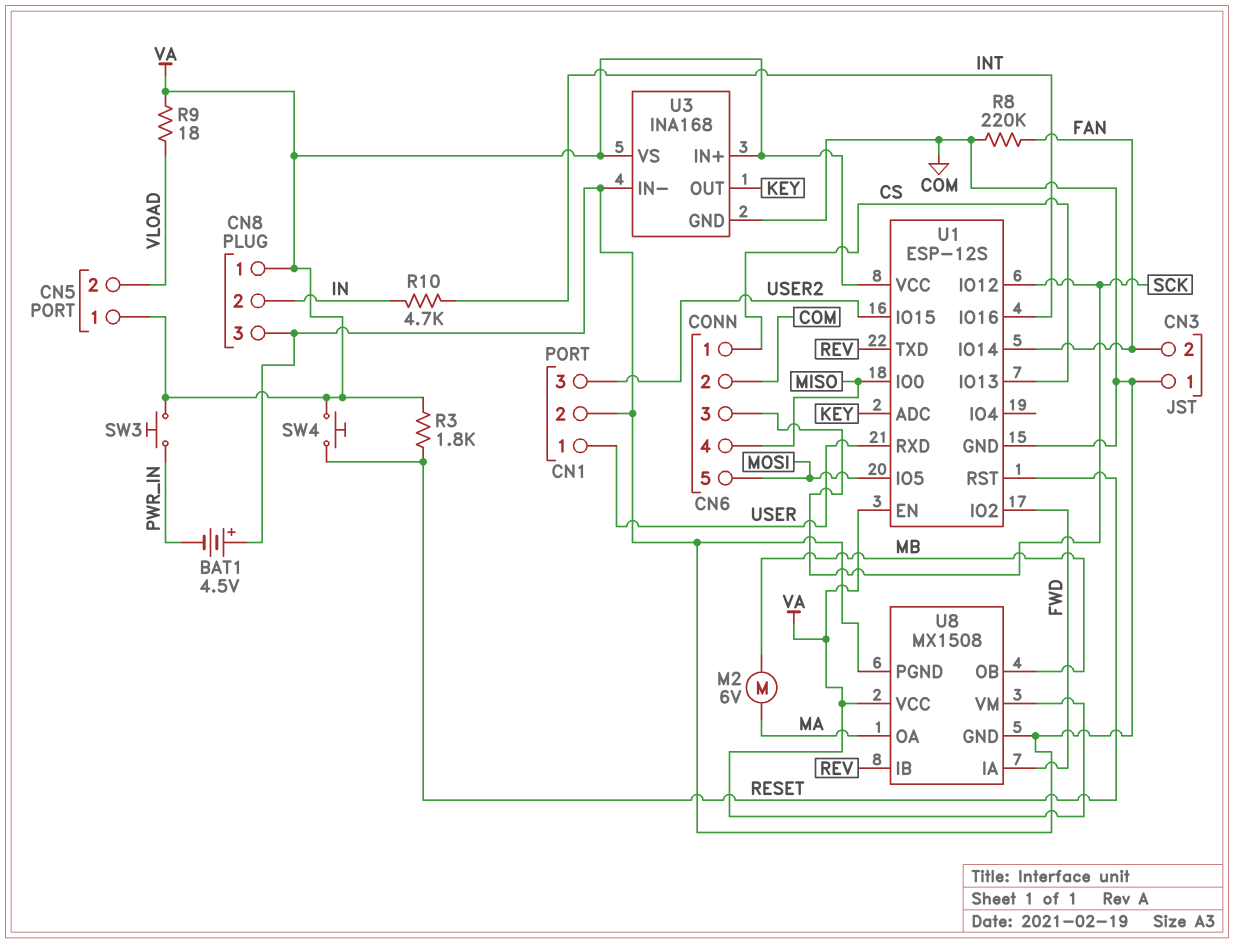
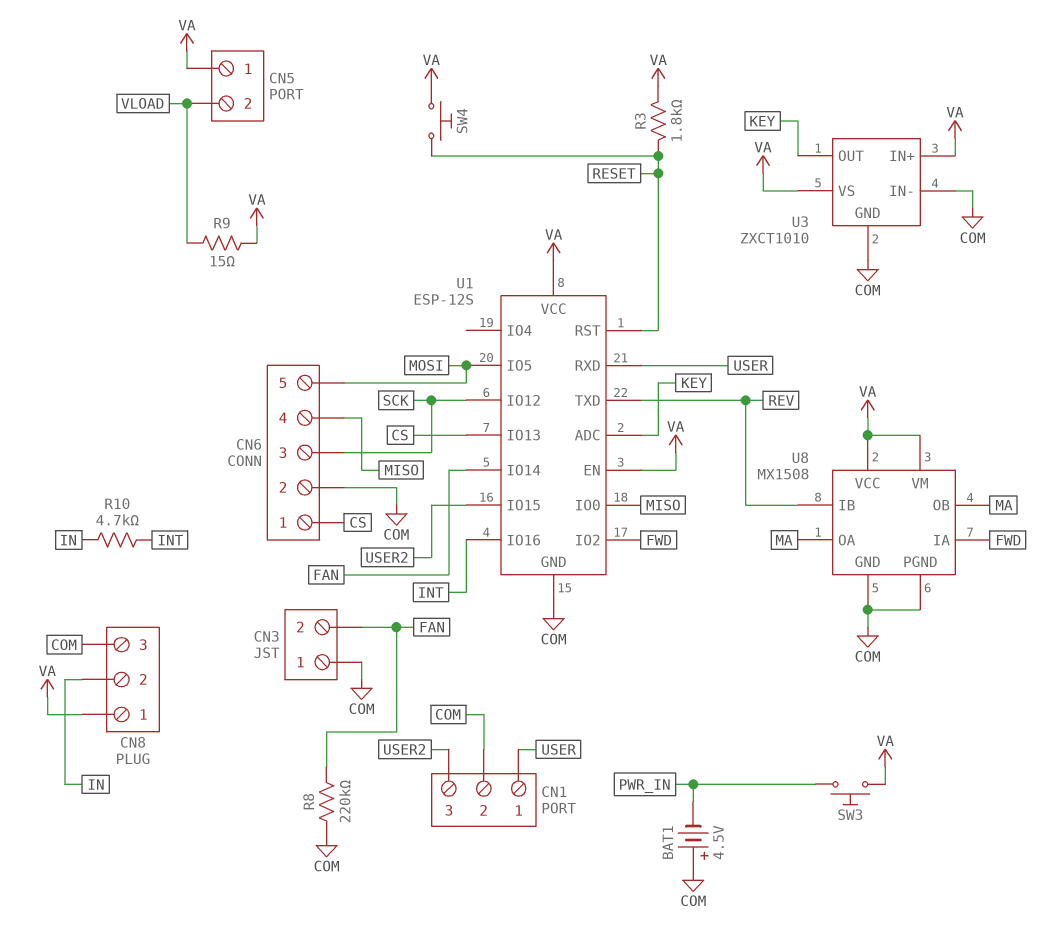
M2: motor 6V (MA, MB) -> none
R9: 18 (VA, VLOAD) -> 15 (VA, VLOAD)
U3: INA168 -> ZXCT1010
U8 pin OB: MB -> MA

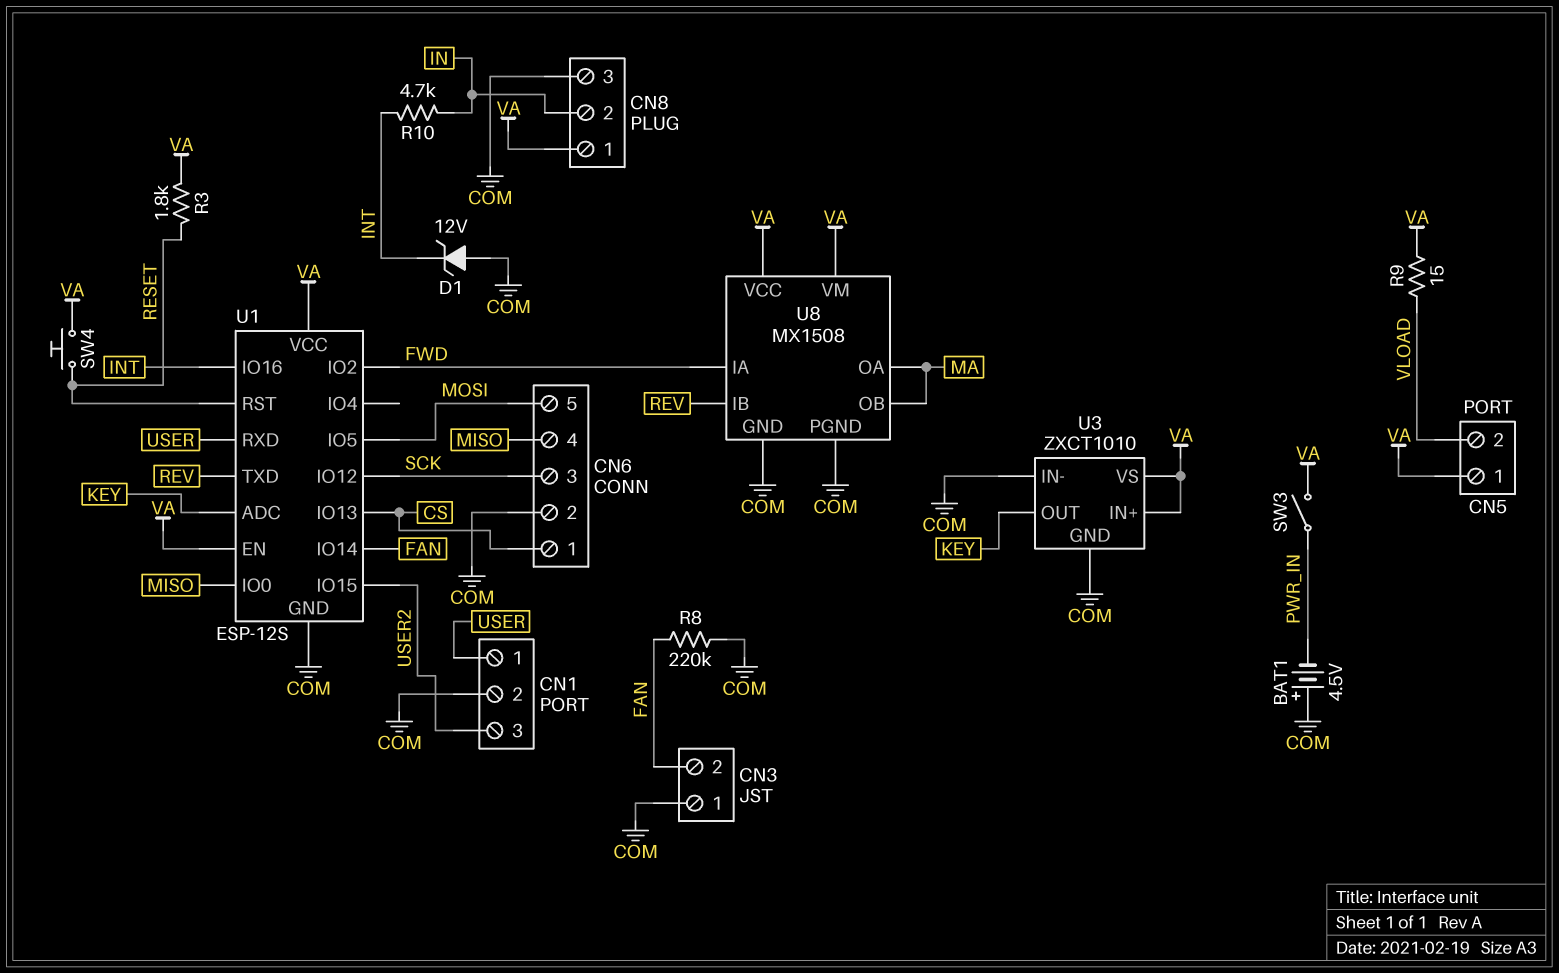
D1: none -> zener 12V (A COM, K INT)
SW3: button (PWR_IN, VA) -> switch (PWR_IN, VA)

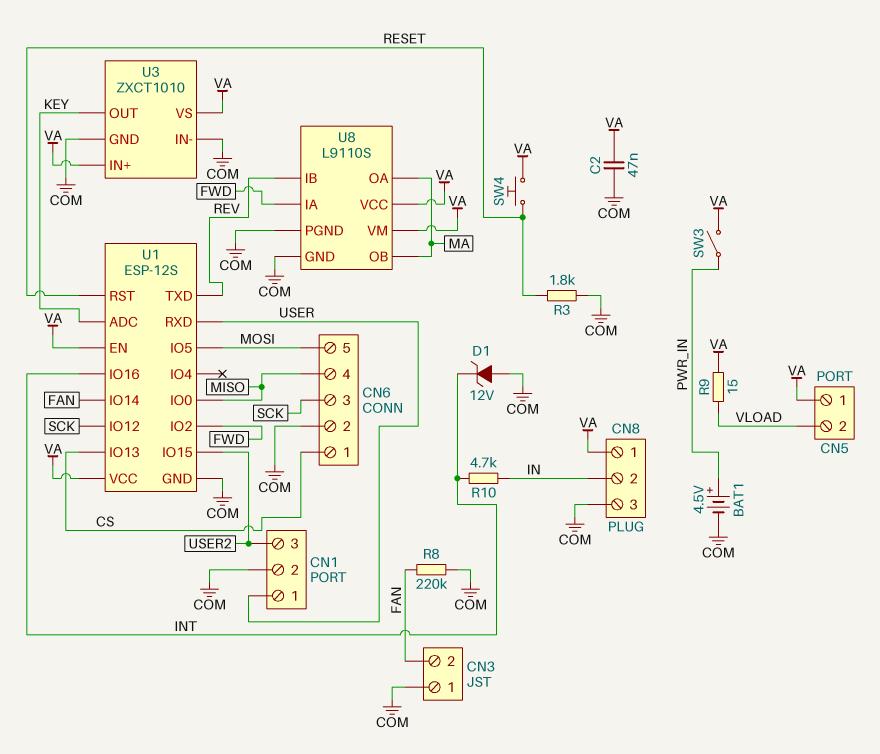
BAT1: 4.5V (plus COM, minus PWR_IN) -> 4.5V (plus PWR_IN, minus COM)
C2: none -> 47nF (COM, VA)
R3: 1.8k (RESET, VA) -> 1.8k (COM, RESET)
U8: MX1508 -> L9110S

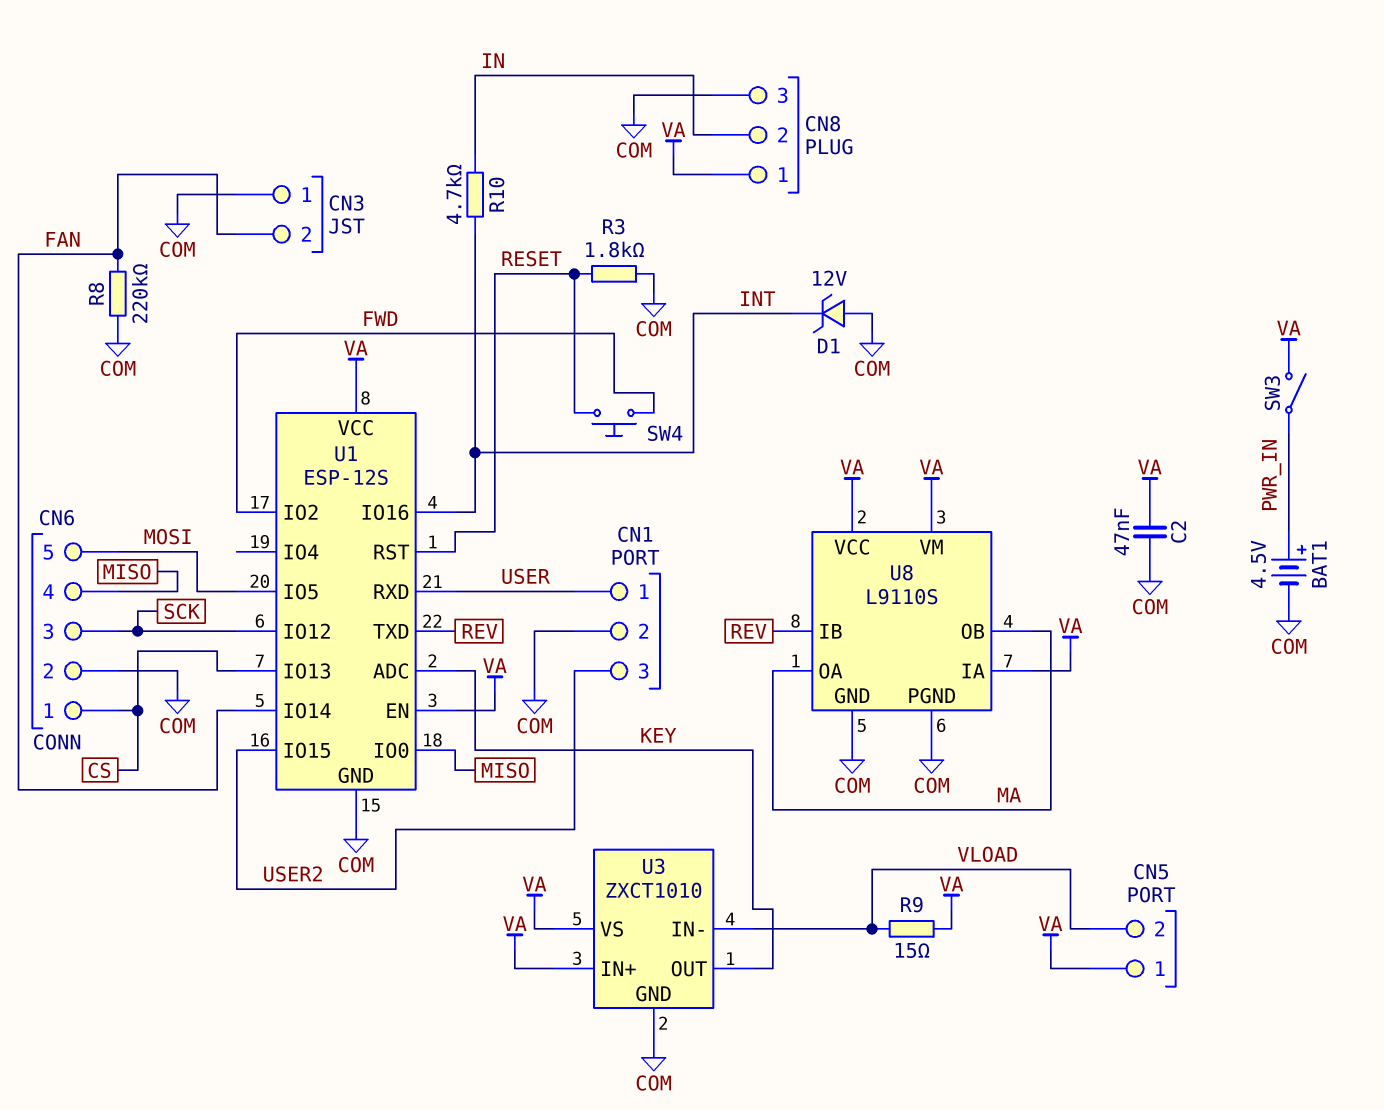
SW4: button (RESET, VA) -> button (FWD, RESET)
U3 pin IN-: COM -> VLOAD
U8 pin IA: FWD -> VA

